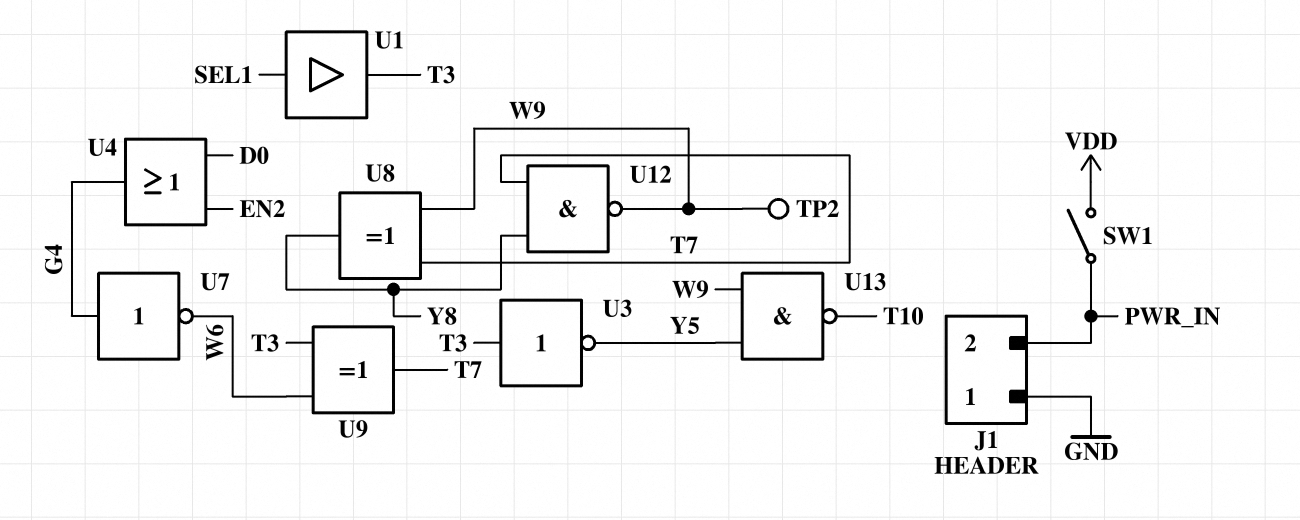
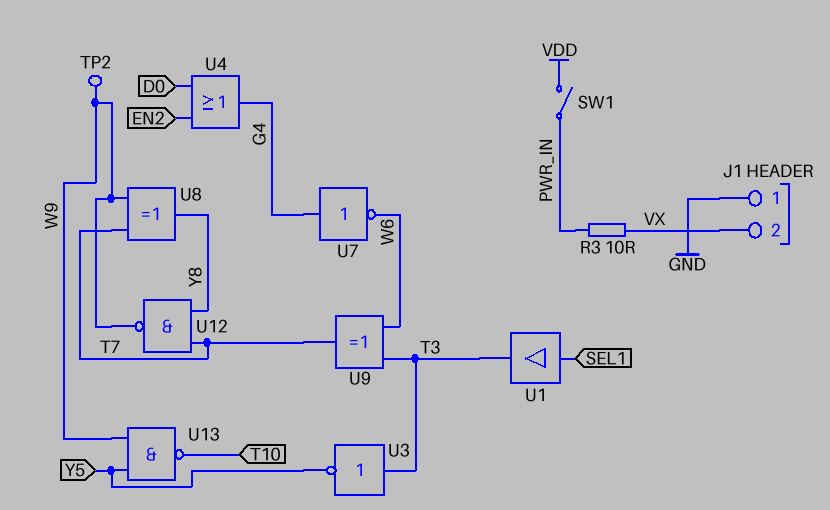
J1 pin 2: PWR_IN -> VX
R3: none -> 10 (PWR_IN, VX)

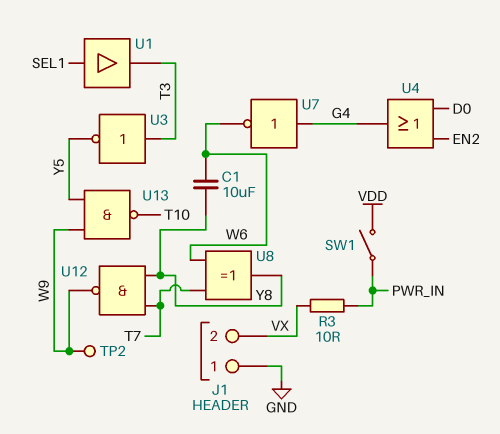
C1: none -> 10uF (W6, Y8)
U8: XOR (in T7, in W9, out Y8) -> XOR (in T7, in W6, out Y8)
U9: XOR (in T3, in W6, out T7) -> none

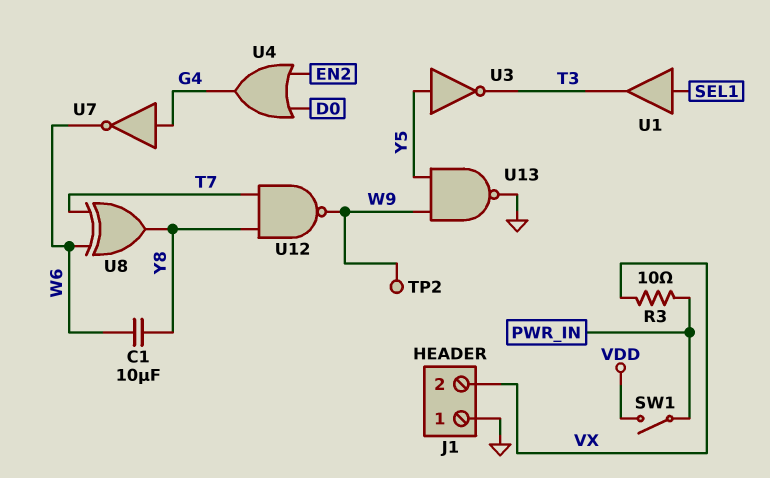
U3: NOT (in T3, out Y5) -> NOT (in Y5, out T3)
U13: NAND (in W9, in Y5, out T10) -> NAND (in W9, in Y5, out GND)

